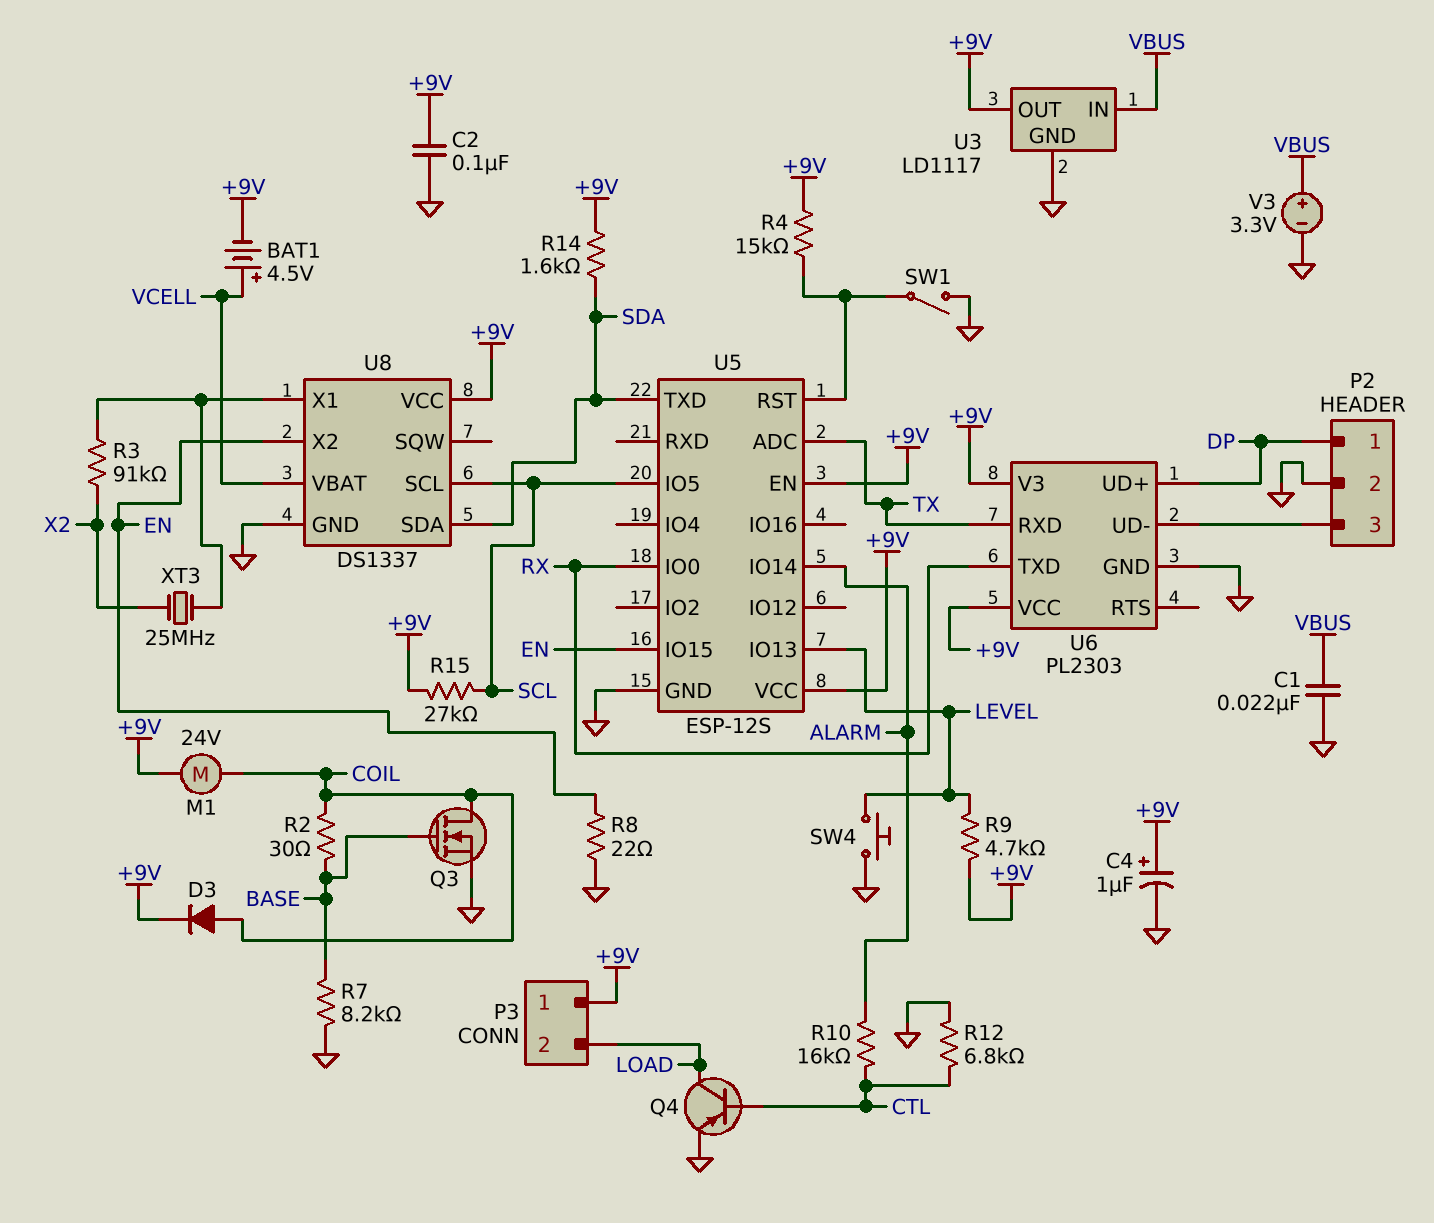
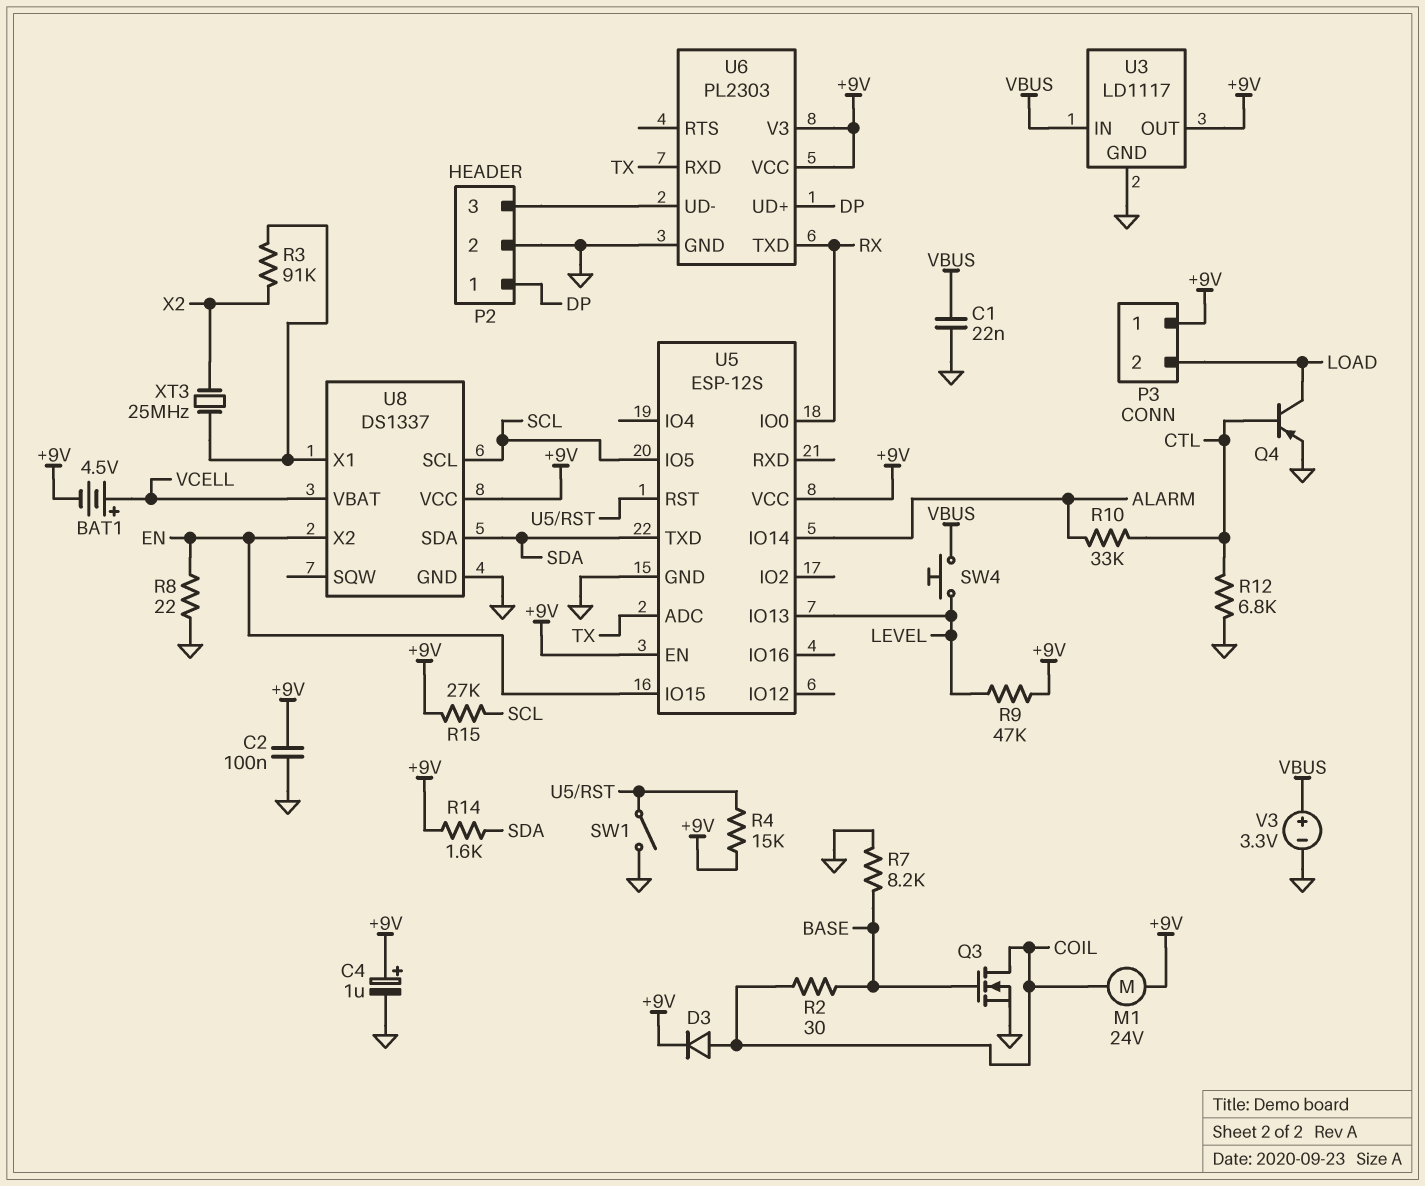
R9: 4.7k (+9V, LEVEL) -> 47k (+9V, LEVEL)
R10: 16k (ALARM, CTL) -> 33k (ALARM, CTL)
SW4: button (GND, LEVEL) -> button (LEVEL, VBUS)

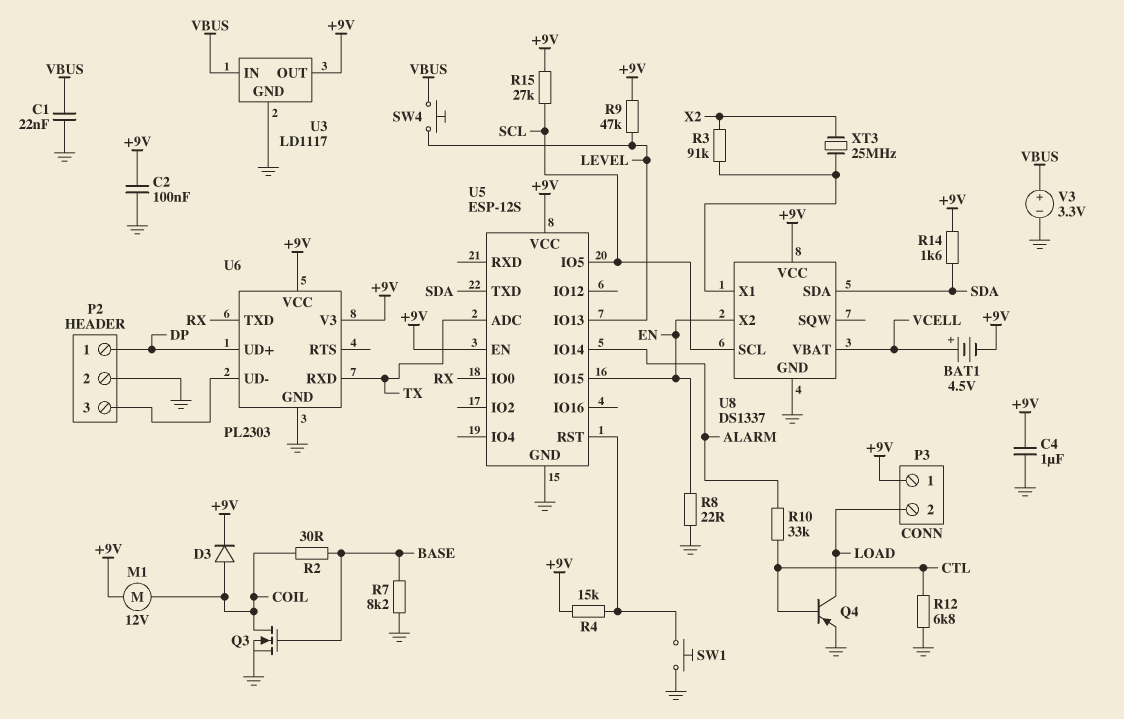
C4: 1uF (plus +9V, minus GND) -> 1uF (+9V, GND)
M1: motor 24V (+9V, COIL) -> motor 12V (+9V, COIL)
SW1: switch (GND, U5/RST) -> button (GND, U5/RST)

